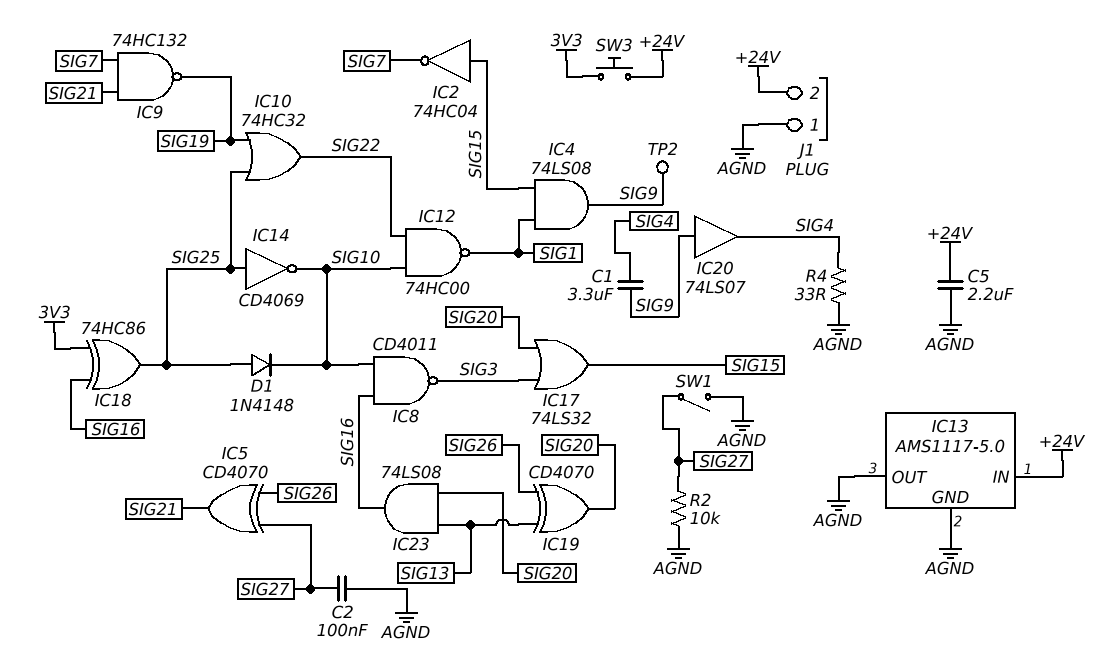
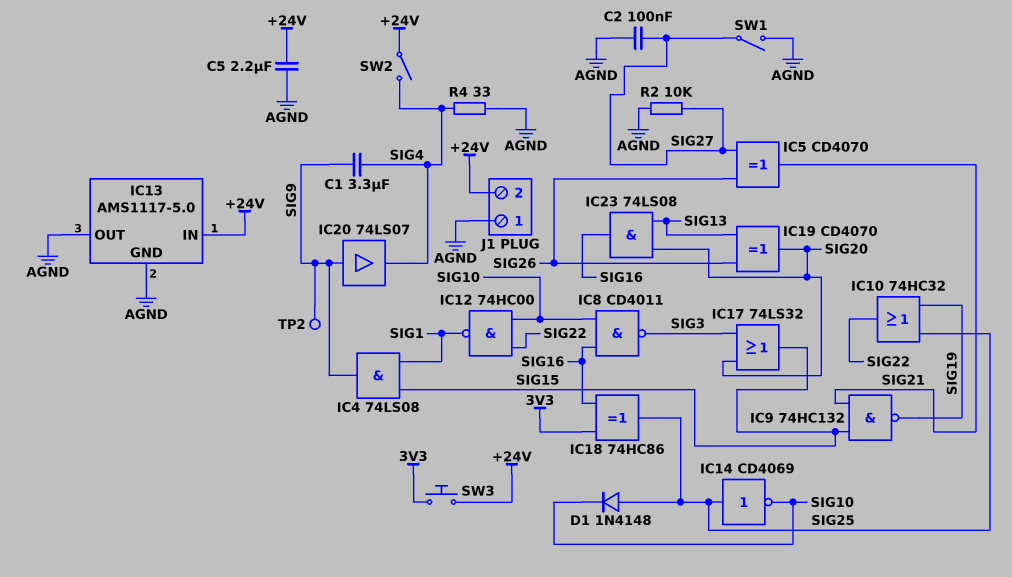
IC2: NOT 74HC04 (in SIG15, out SIG7) -> none
IC9: NAND 74HC132 (in SIG7, in SIG21, out SIG19) -> NAND 74HC132 (in SIG15, in SIG21, out SIG19)
SW2: none -> switch (+24V, SIG4)

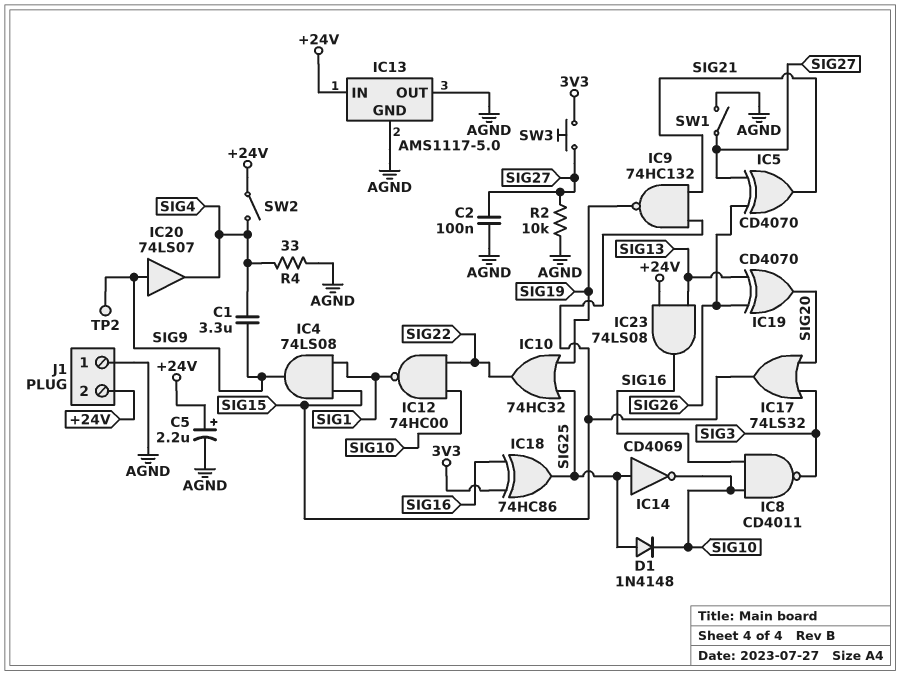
C5: 2.2uF (+24V, AGND) -> 2.2uF (plus +24V, minus AGND)
IC23: AND 74LS08 (in SIG13, in SIG20, out SIG16) -> AND 74LS08 (in +24V, in SIG13, out SIG16)
SW3: button (+24V, 3V3) -> button (3V3, SIG27)

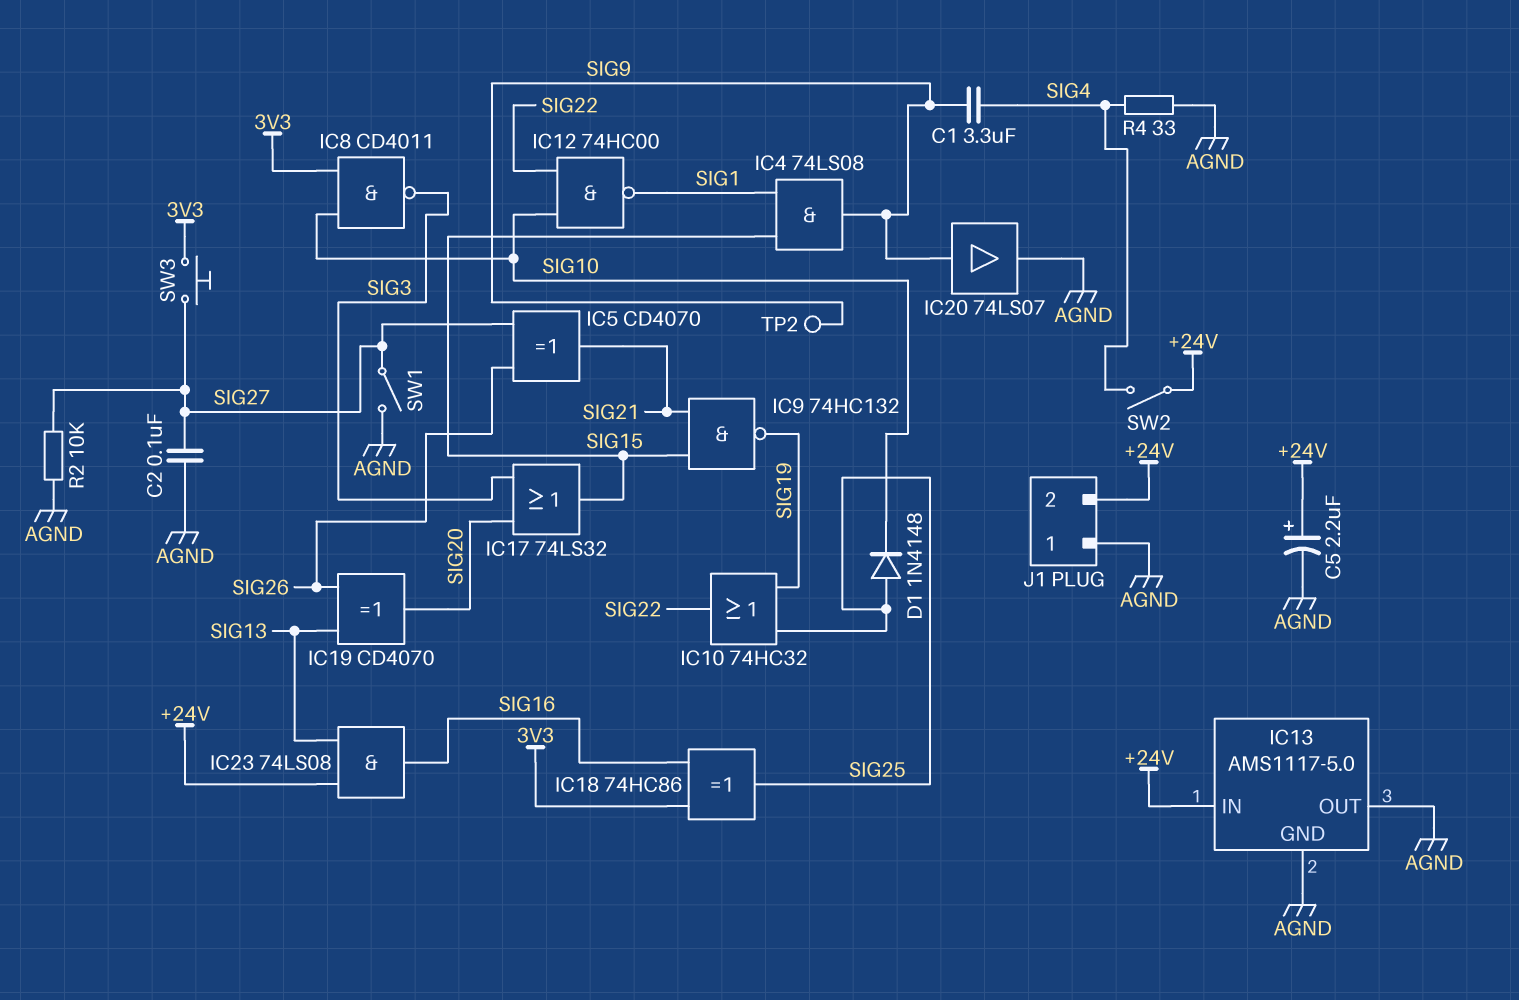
IC8: NAND CD4011 (in SIG10, in SIG16, out SIG3) -> NAND CD4011 (in 3V3, in SIG10, out SIG3)
IC14: NOT CD4069 (in SIG25, out SIG10) -> none
IC20: buffer 74LS07 (in SIG9, out SIG4) -> buffer 74LS07 (in SIG9, out AGND)

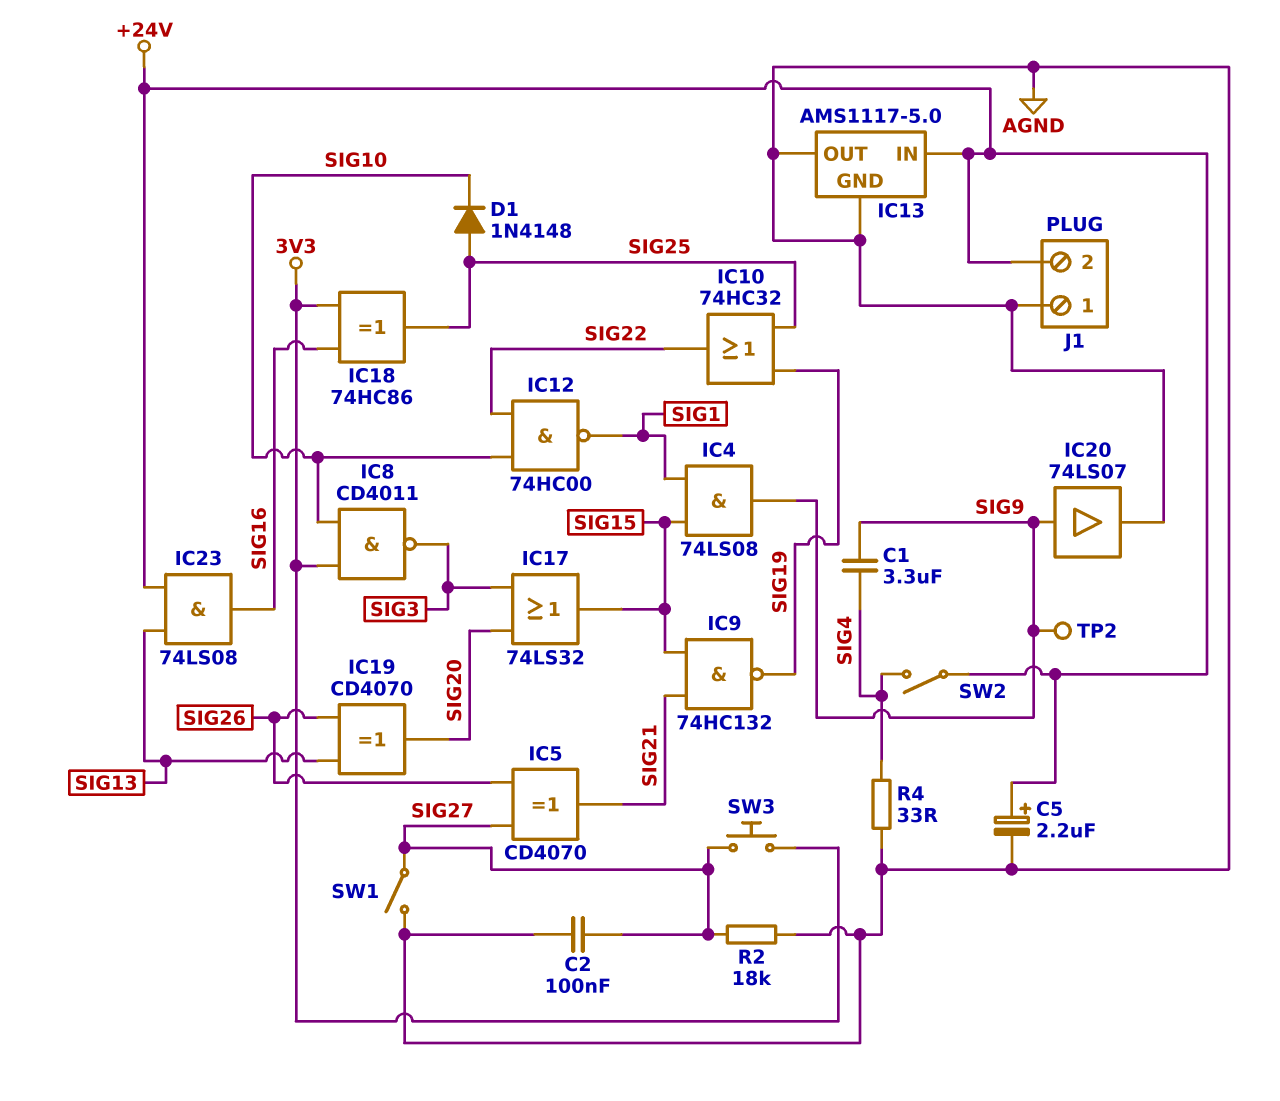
R2: 10k (AGND, SIG27) -> 18k (AGND, SIG27)

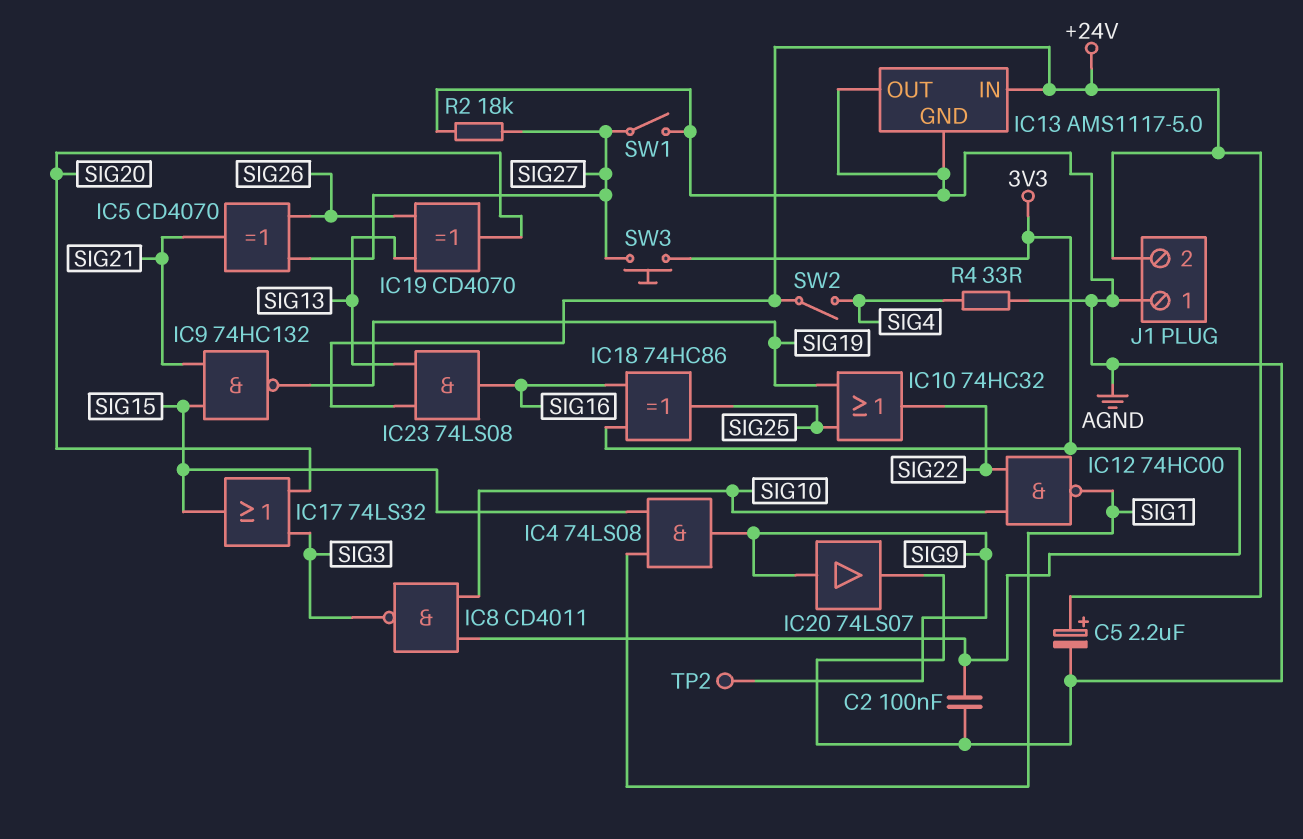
C1: 3.3uF (SIG4, SIG9) -> none
C2: 100nF (AGND, SIG27) -> 100nF (3V3, AGND)
D1: diode 1N4148 (A SIG25, K SIG10) -> none

